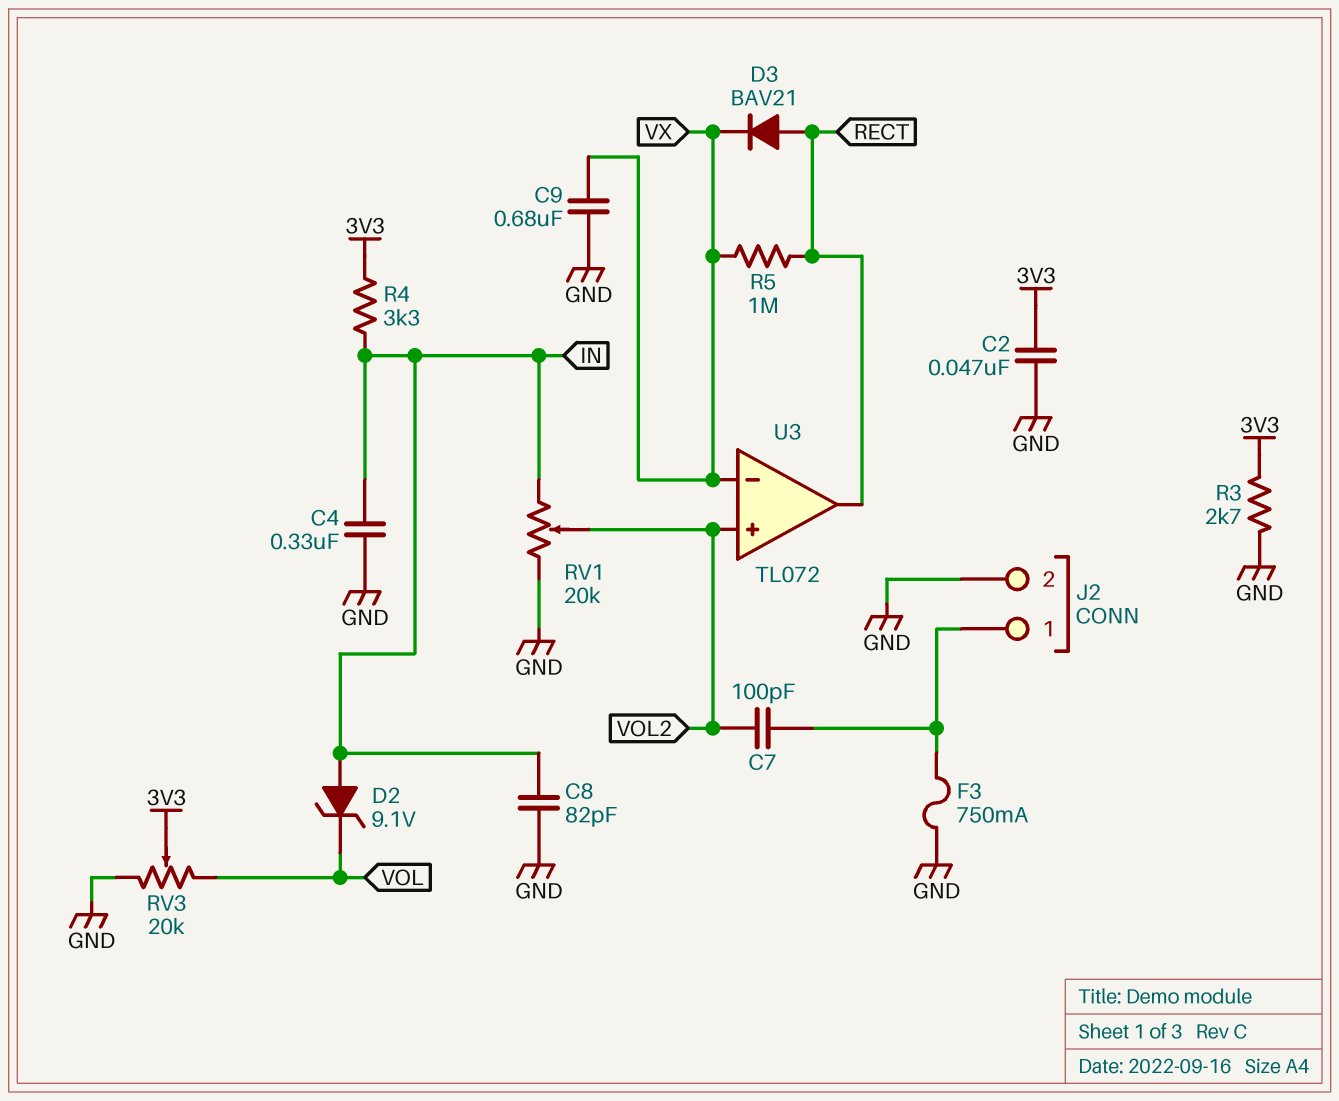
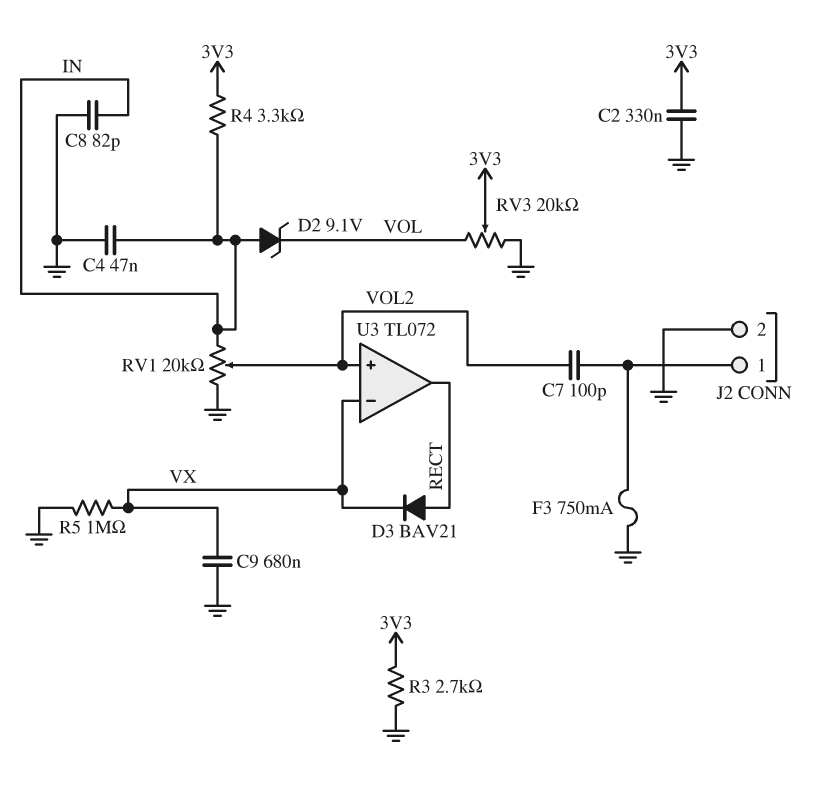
C2: 47nF (3V3, GND) -> 330nF (3V3, GND)
C4: 330nF (GND, IN) -> 47nF (GND, IN)
R5: 1M (RECT, VX) -> 1M (GND, VX)

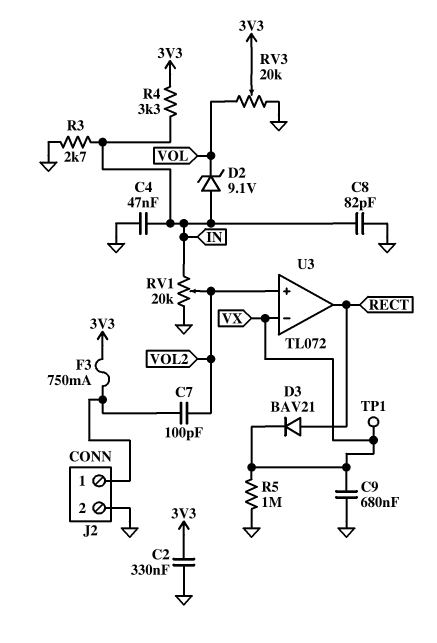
F3: 750mA (GND, J2/1) -> 750mA (3V3, J2/1)
R3: 2.7k (3V3, GND) -> 2.7k (GND, IN)
TP1: none -> test point (VX)

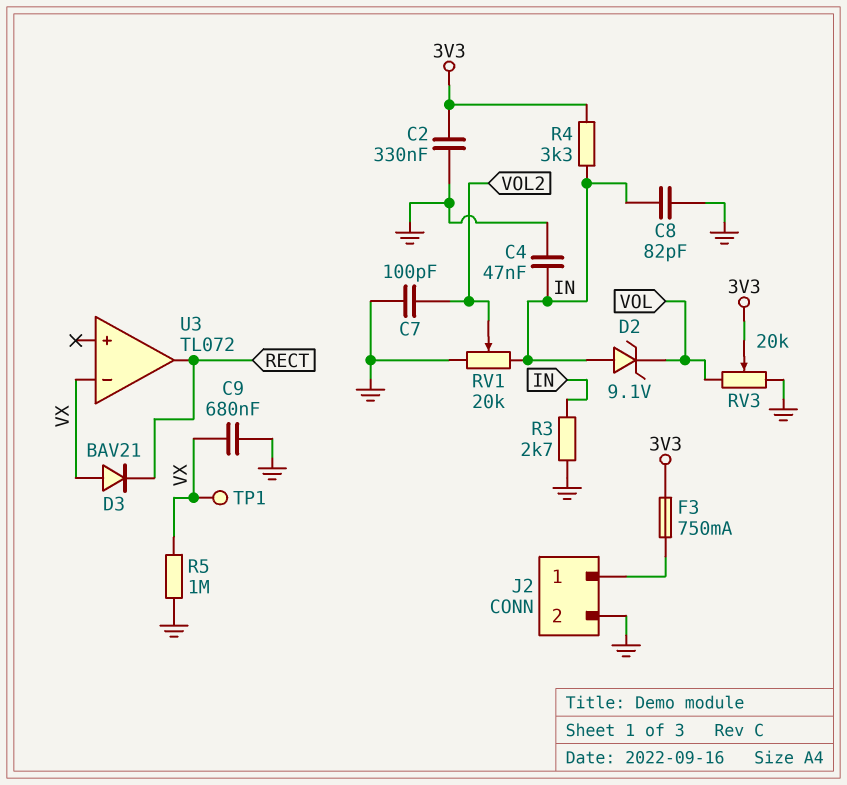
C7: 100pF (J2/1, VOL2) -> 100pF (GND, VOL2)
D3: diode BAV21 (A RECT, K VX) -> diode BAV21 (A VX, K RECT)
U3 pin in+: VOL2 -> none

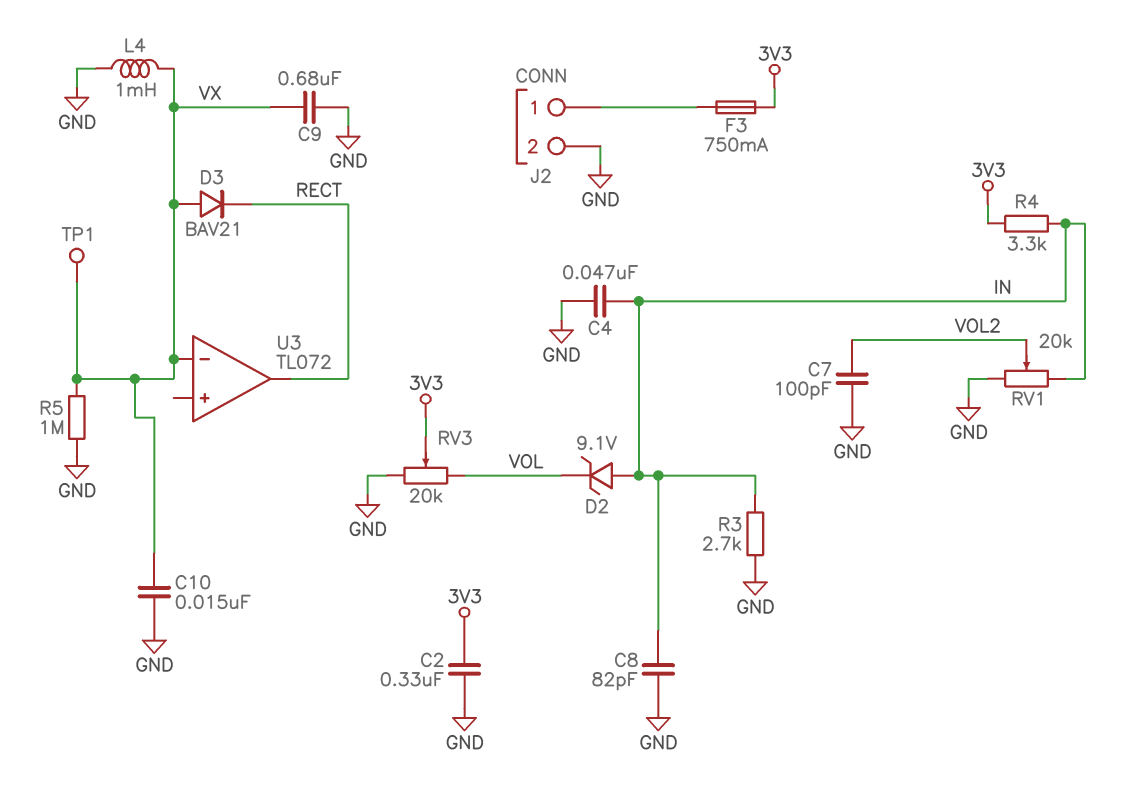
C10: none -> 15nF (GND, VX)
L4: none -> 1mH (GND, VX)

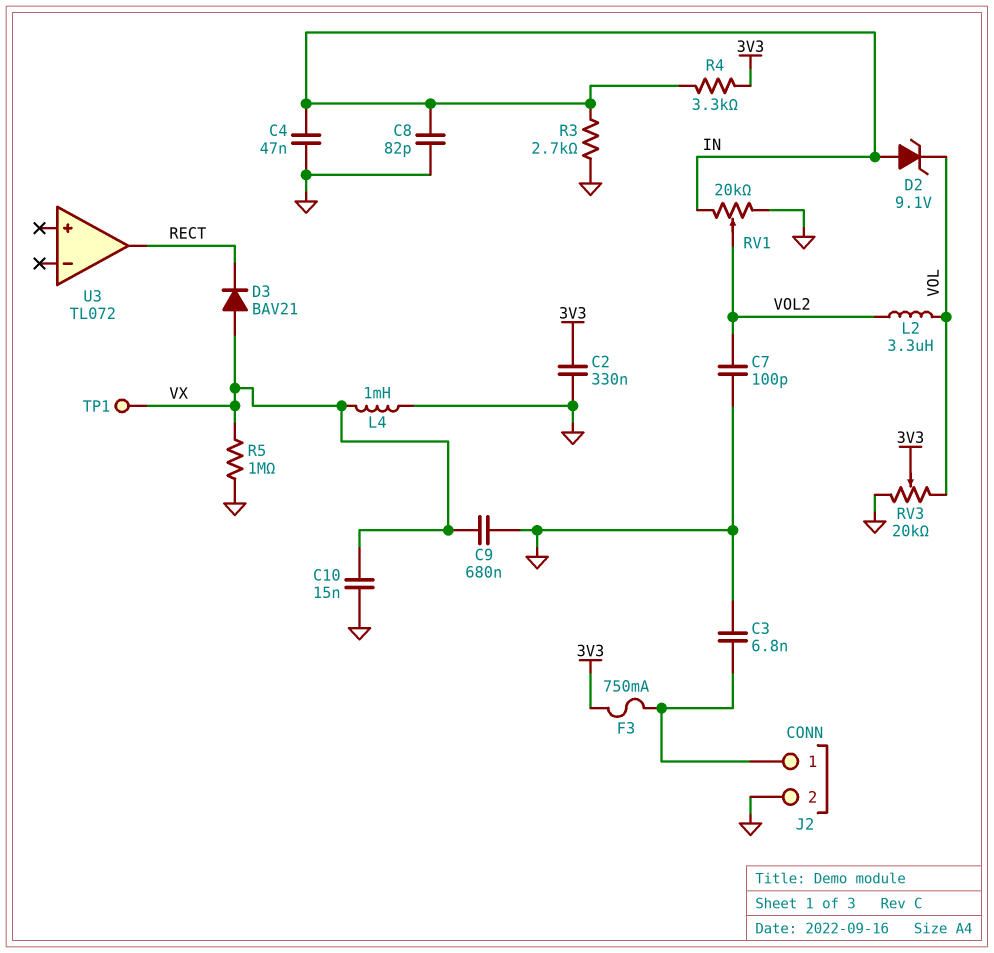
C3: none -> 6.8nF (GND, J2/1)
L2: none -> 3.3uH (VOL, VOL2)
U3 pin in-: VX -> none

